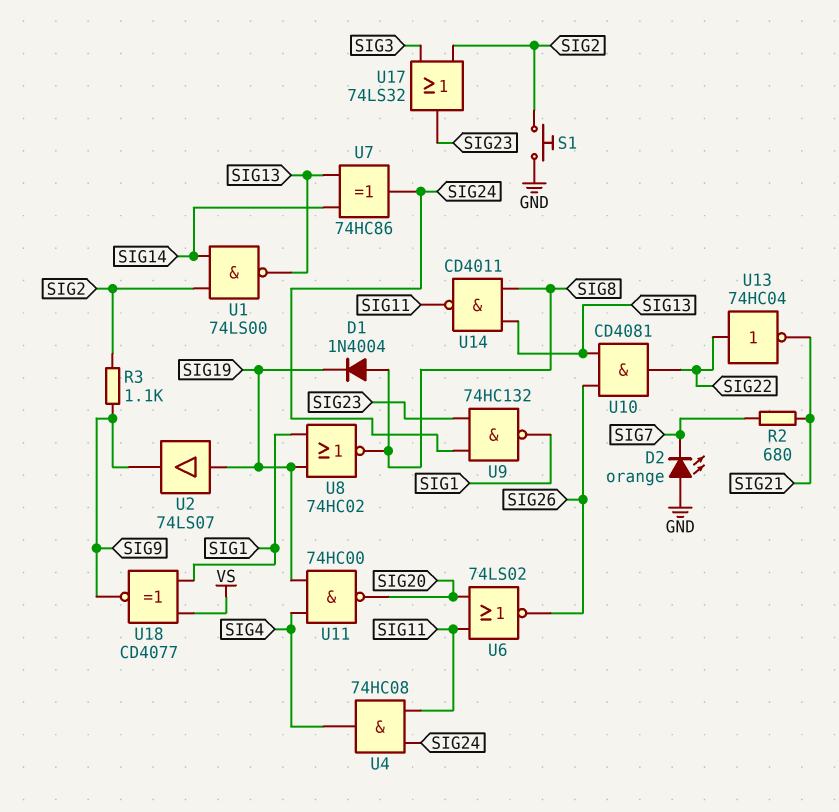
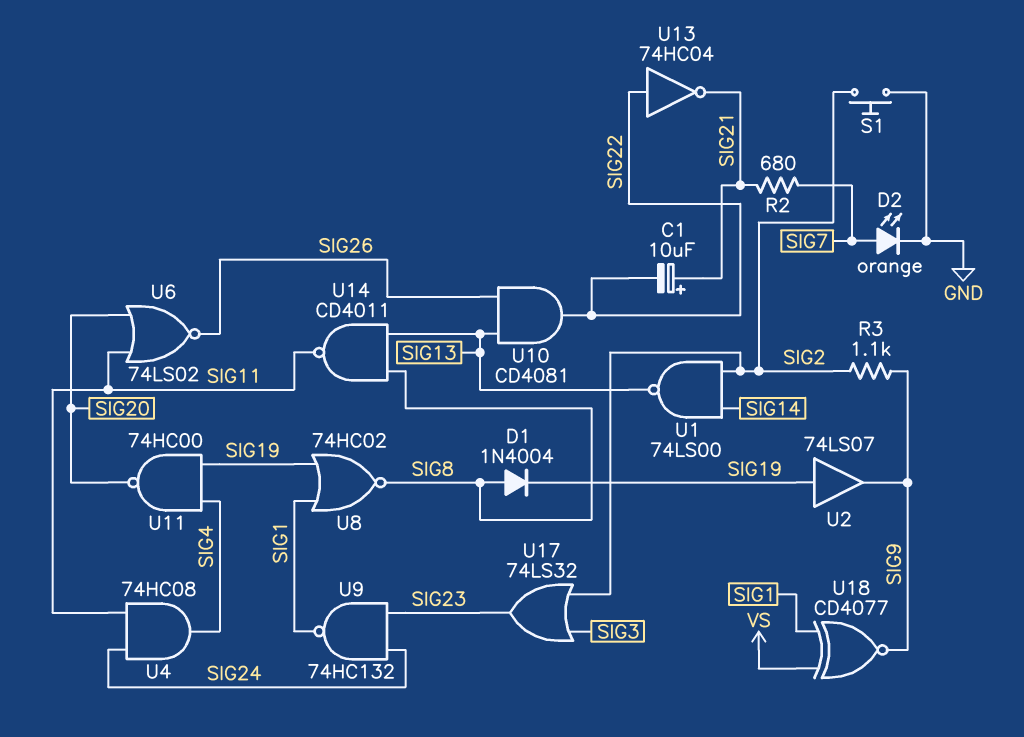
C1: none -> 10uF (plus SIG21, minus SIG22)
D2: LED orange (A GND, K SIG7) -> LED orange (A SIG7, K GND)
U7: XOR 74HC86 (in SIG13, in SIG14, out SIG24) -> none

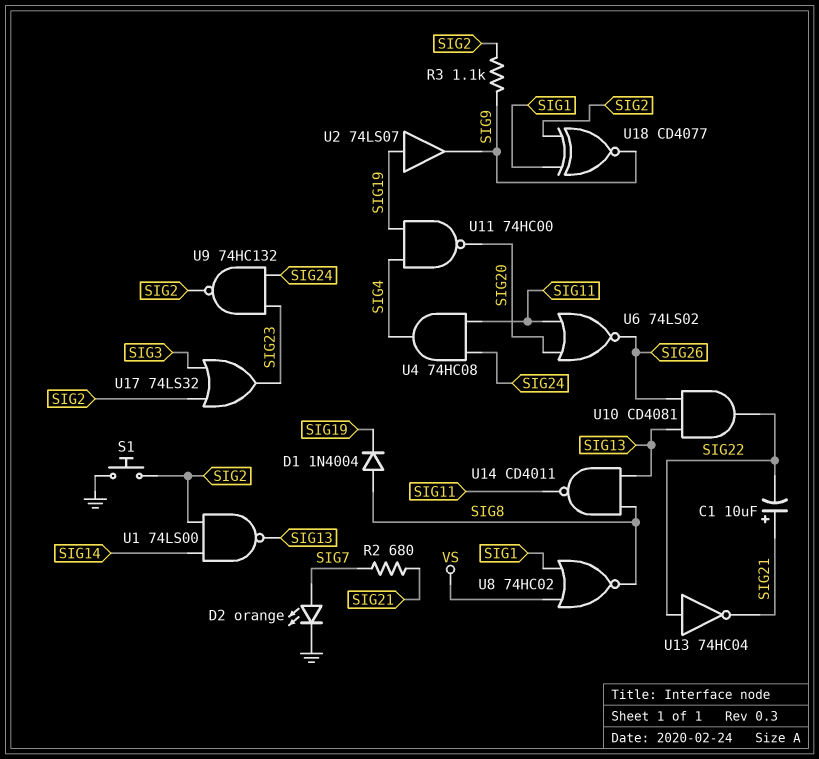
U8: NOR 74HC02 (in SIG1, in SIG19, out SIG8) -> NOR 74HC02 (in SIG1, in VS, out SIG8)
U9: NAND 74HC132 (in SIG23, in SIG24, out SIG1) -> NAND 74HC132 (in SIG23, in SIG24, out SIG2)
U18: XNOR CD4077 (in SIG1, in VS, out SIG9) -> XNOR CD4077 (in SIG1, in SIG2, out SIG9)

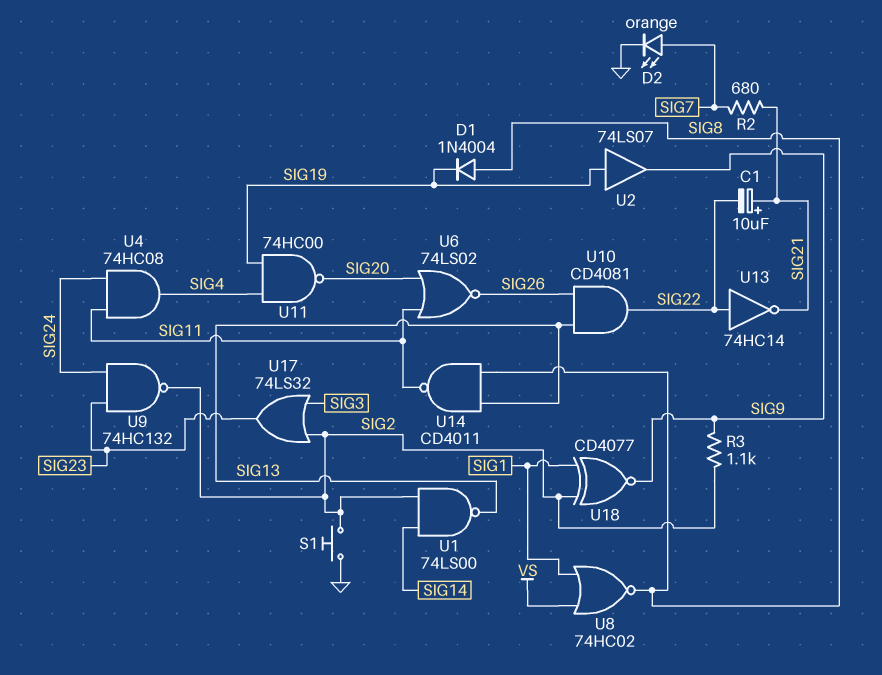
U13: NOT 74HC04 (in SIG22, out SIG21) -> NOT 74HC14 (in SIG22, out SIG21)

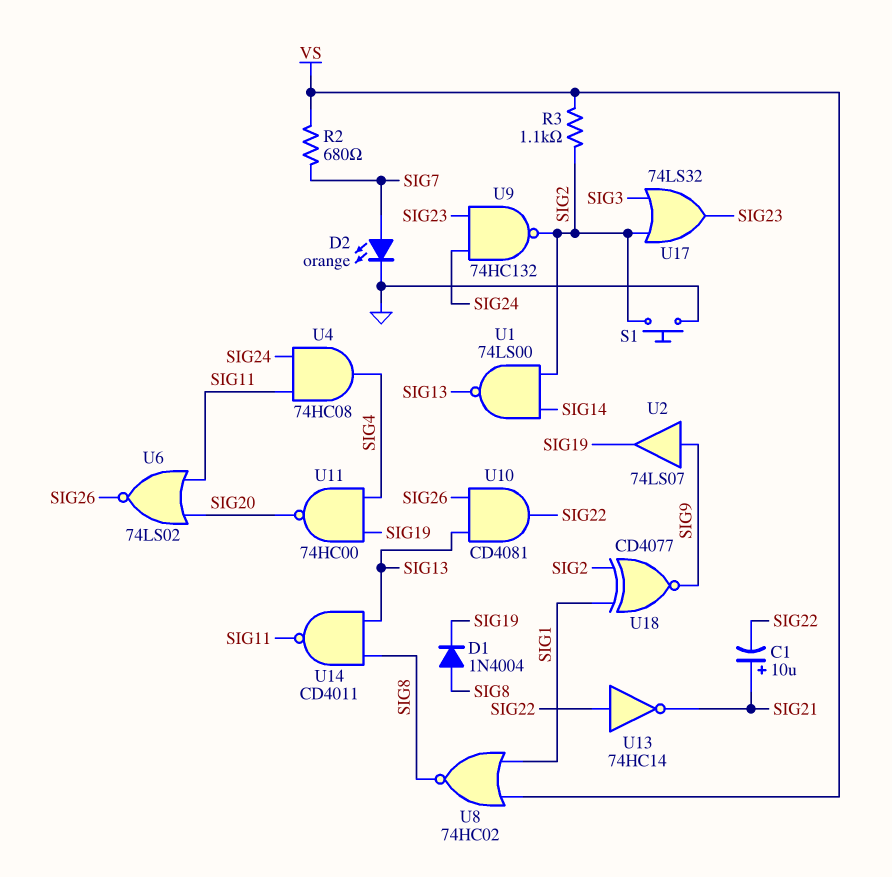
R2: 680 (SIG7, SIG21) -> 680 (SIG7, VS)
R3: 1.1k (SIG2, SIG9) -> 1.1k (SIG2, VS)
U2: buffer 74LS07 (in SIG19, out SIG9) -> buffer 74LS07 (in SIG9, out SIG19)

